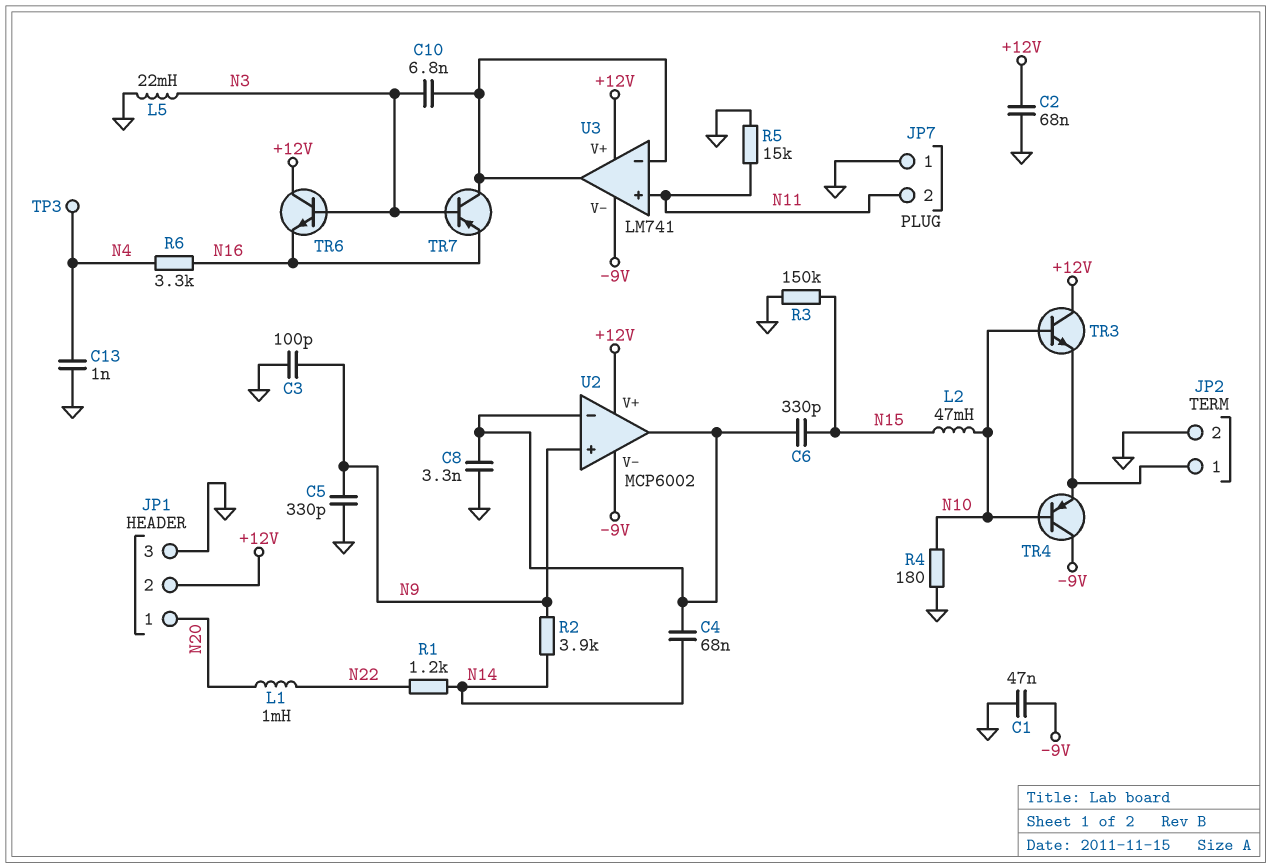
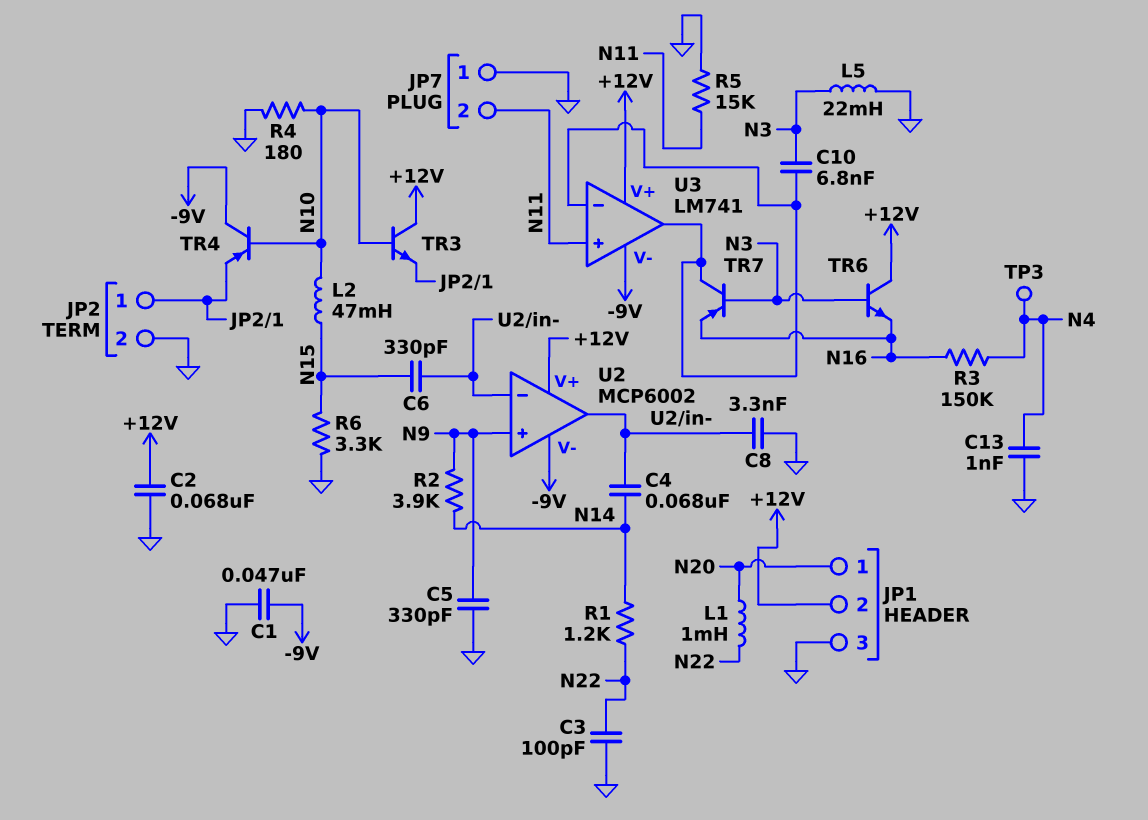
C3: 100pF (GND, N9) -> 100pF (GND, N22)
R3: 150k (GND, N15) -> 150k (N4, N16)
R6: 3.3k (N4, N16) -> 3.3k (GND, N15)

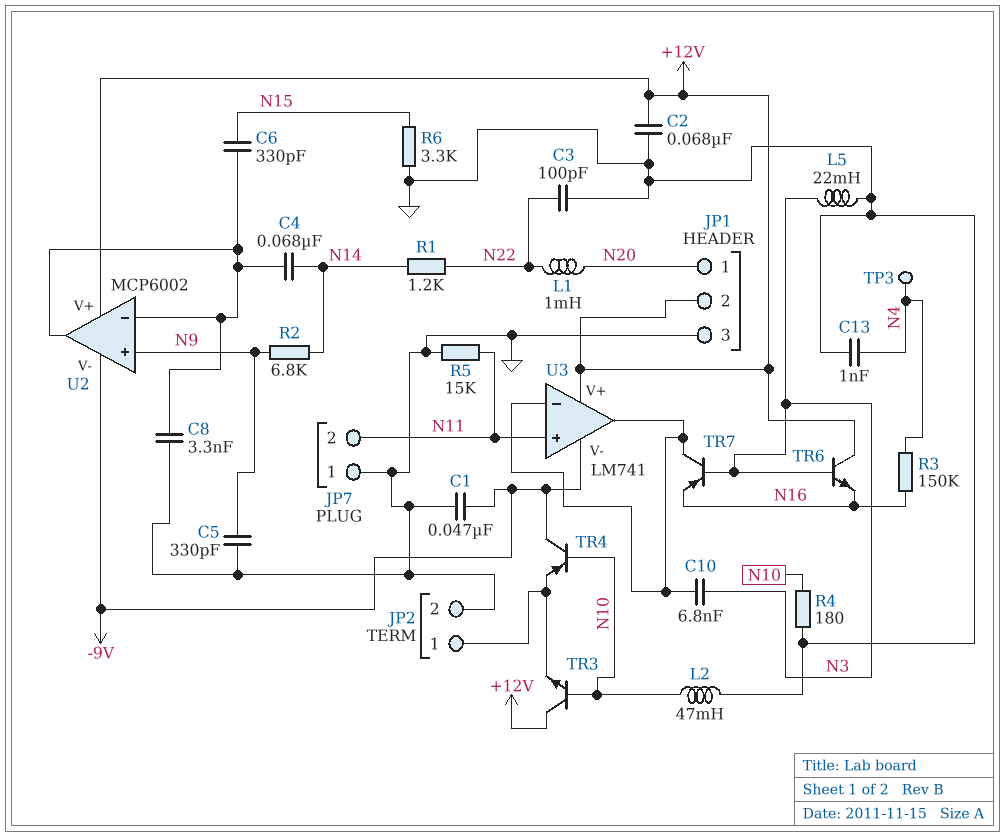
L2: 47mH (N10, N15) -> 47mH (GND, N10)
R2: 3.9k (N9, N14) -> 6.8k (N9, N14)

